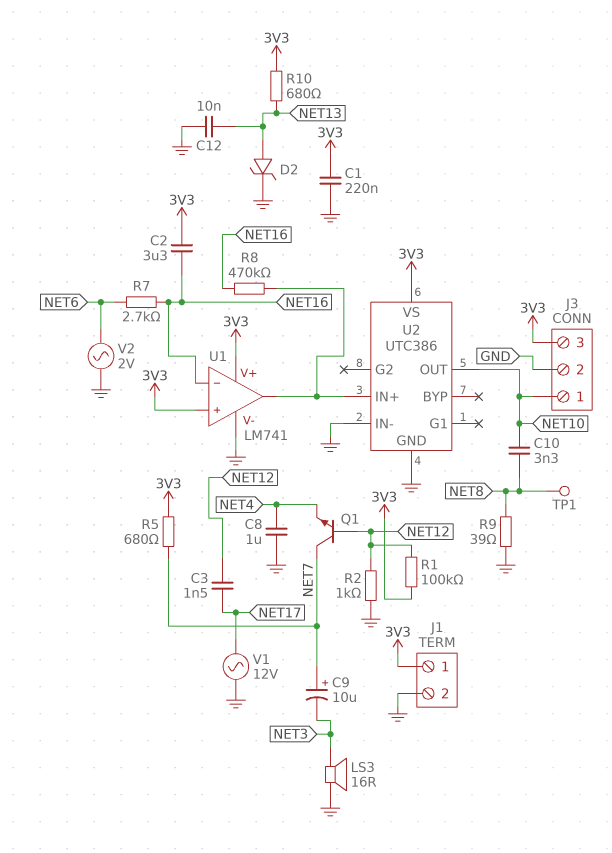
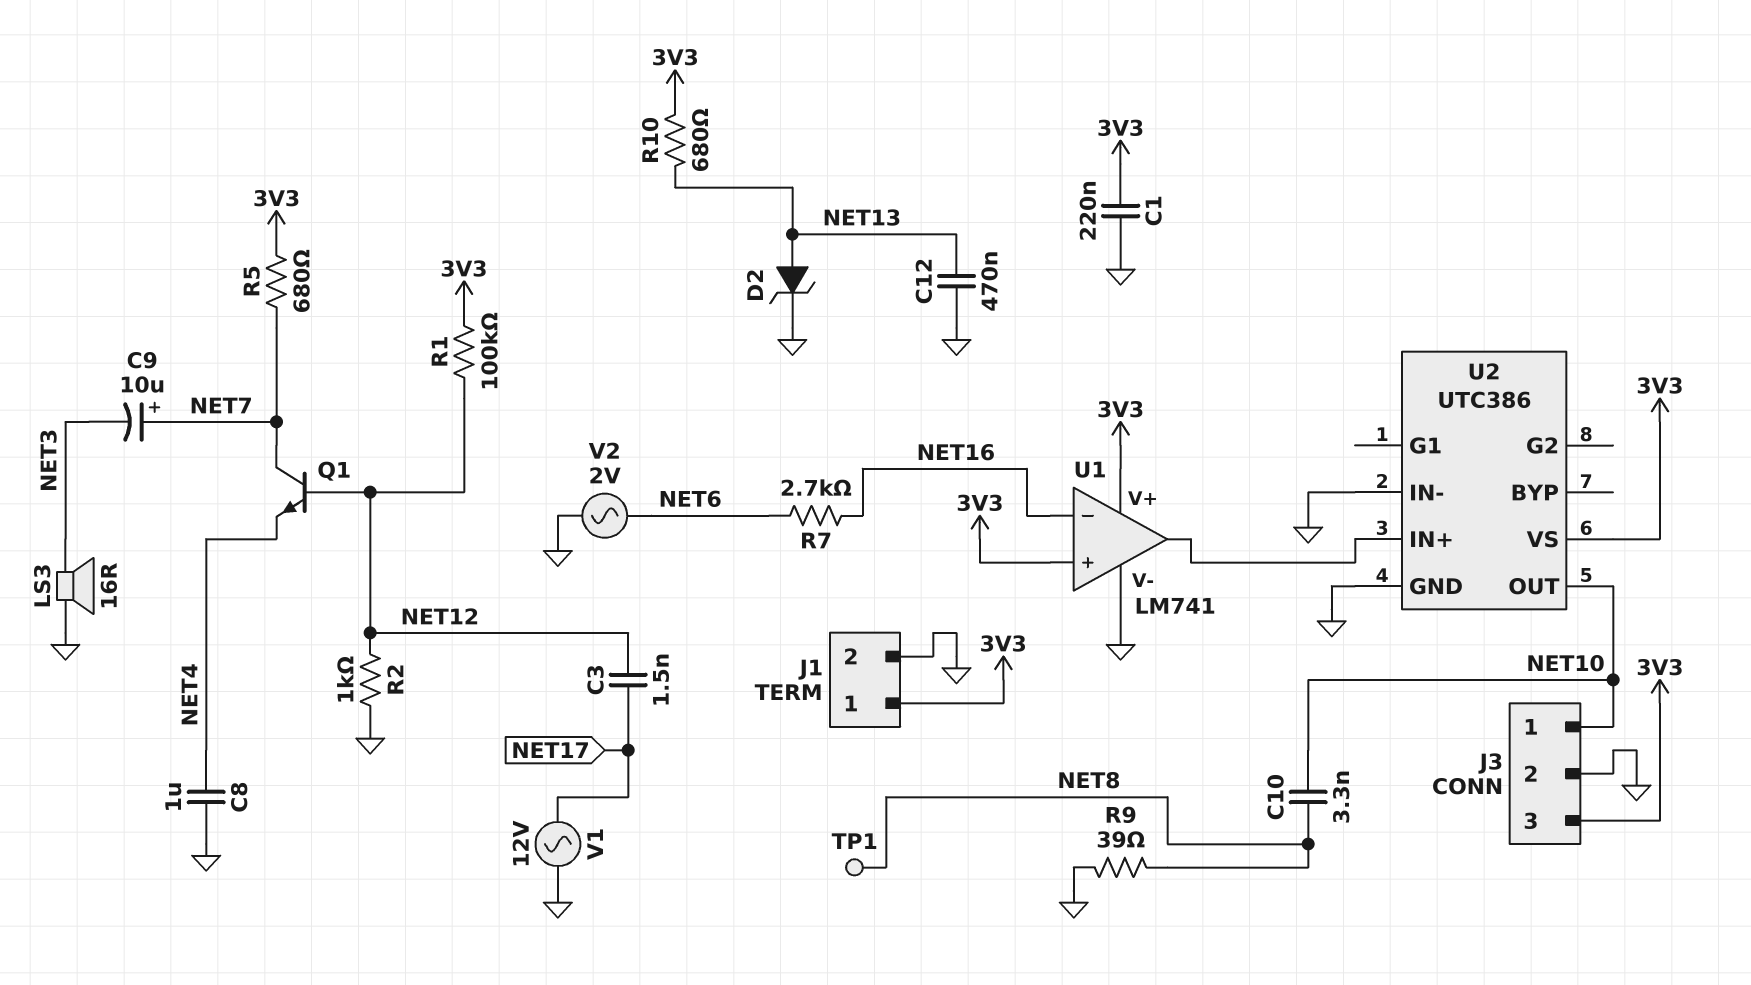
C2: 3.3uF (3V3, NET16) -> none
C12: 10nF (GND, NET13) -> 470nF (GND, NET13)
R8: 470k (NET16, U1/out) -> none

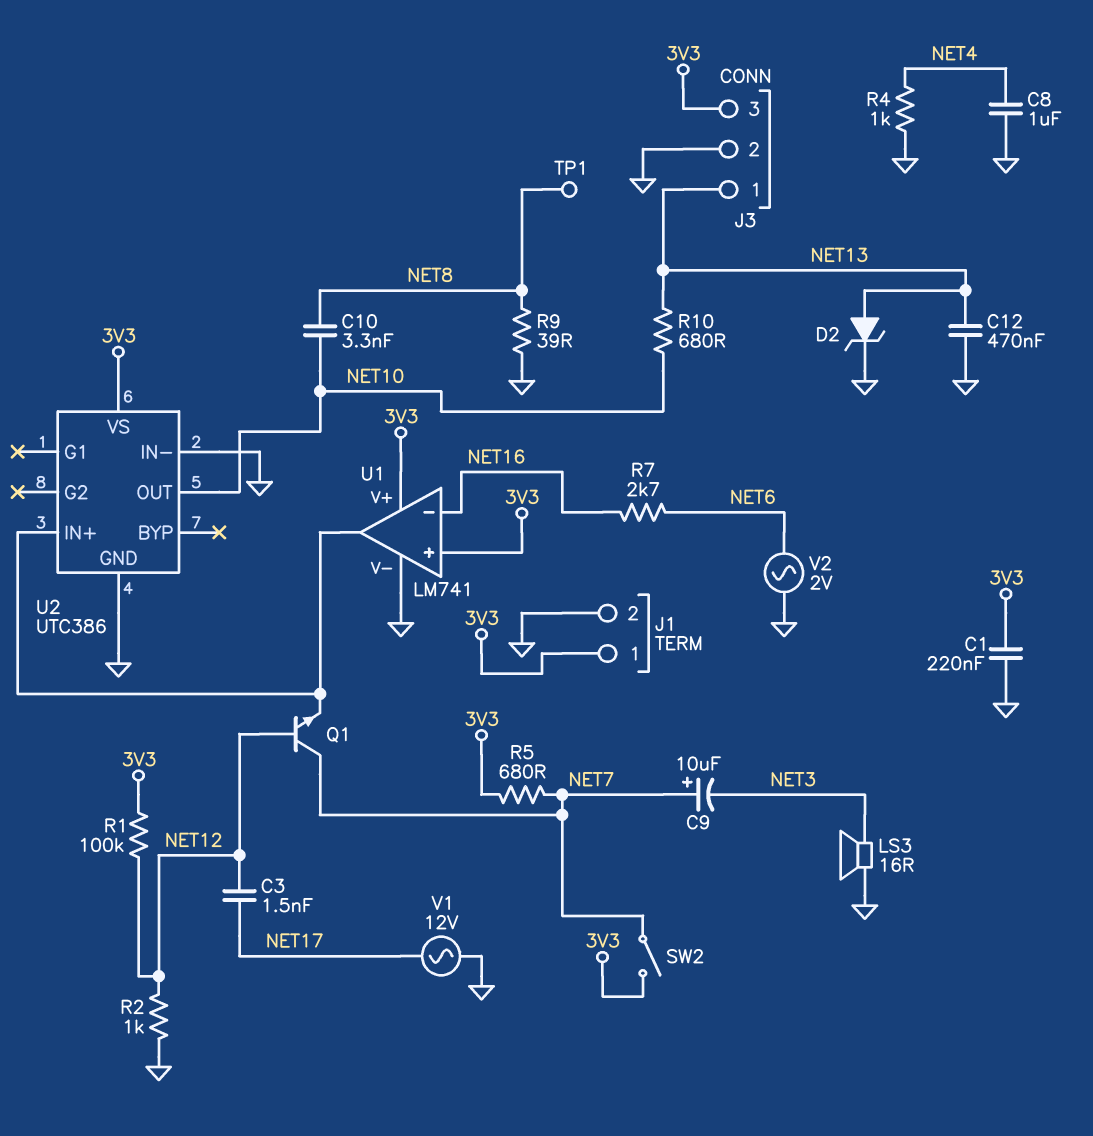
J3 pin 1: NET10 -> NET13
Q1: NPN (B NET12, C NET7, E NET4) -> NPN (B NET12, C NET7, E U1/out)
R4: none -> 1k (GND, NET4)
R10: 680 (3V3, NET13) -> 680 (NET10, NET13)
SW2: none -> switch (3V3, NET7)

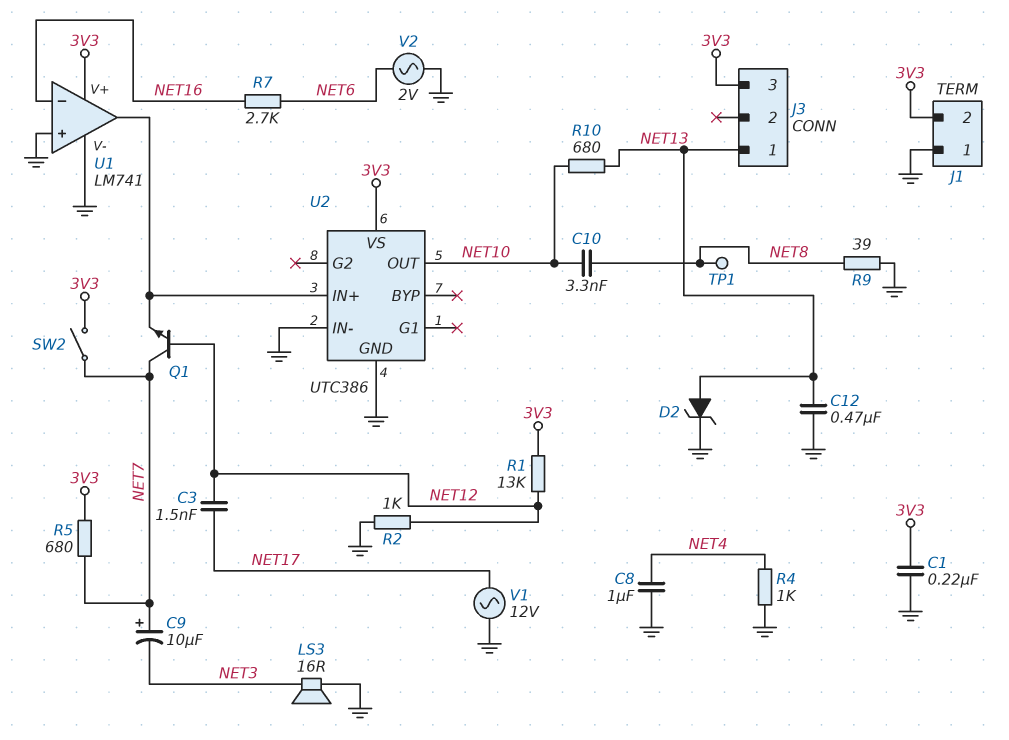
J1 pin 1: 3V3 -> GND
J1 pin 2: GND -> 3V3
J3 pin 2: GND -> none
R1: 100k (3V3, NET12) -> 13k (3V3, NET12)
U1 pin in+: 3V3 -> GND

